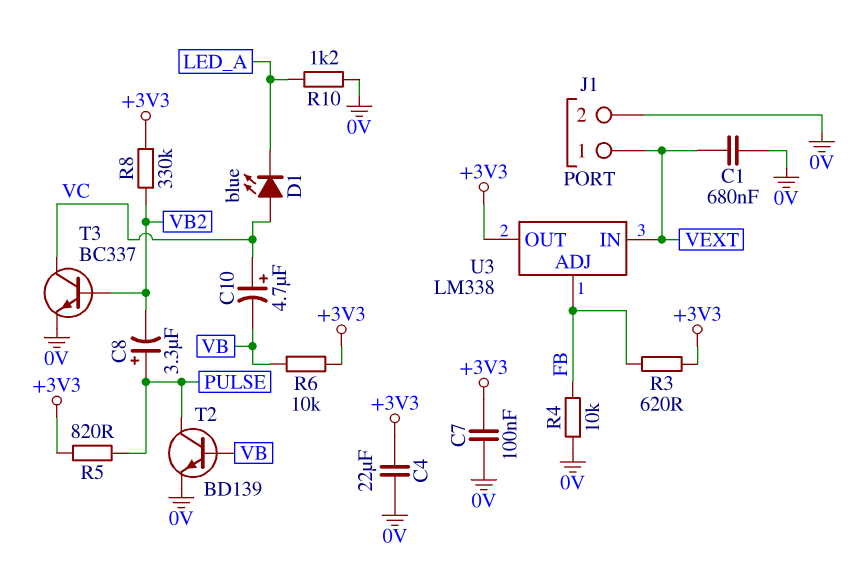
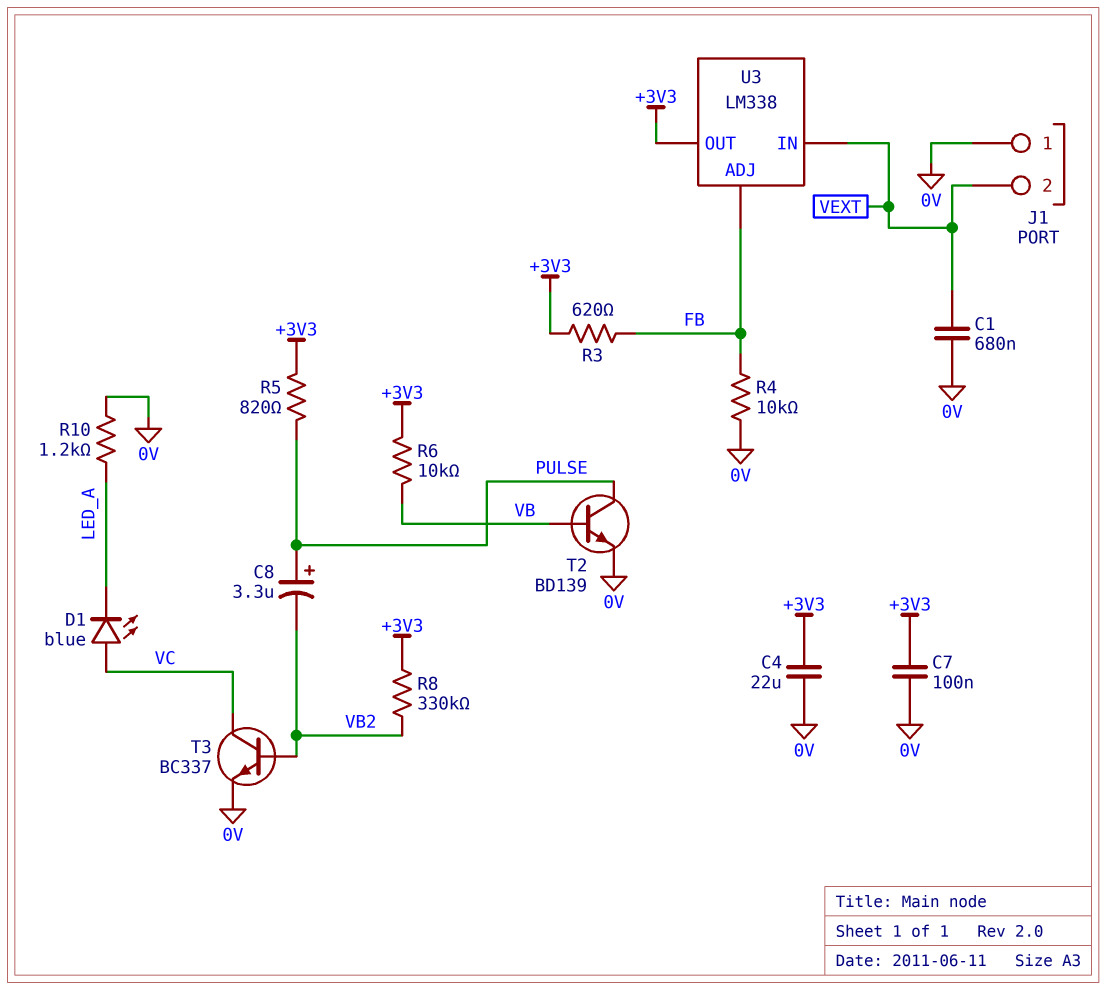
C10: 4.7uF (plus VC, minus VB) -> none
J1 pin 1: VEXT -> 0V
J1 pin 2: 0V -> VEXT

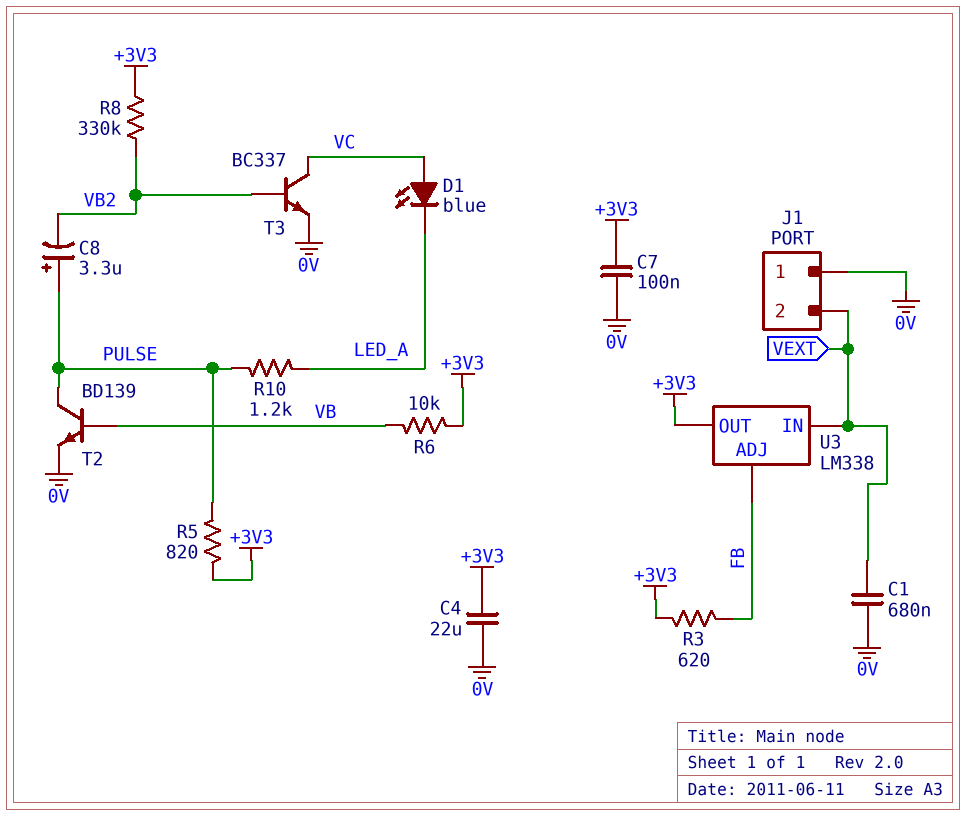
R4: 10k (0V, FB) -> none
R10: 1.2k (0V, LED_A) -> 1.2k (LED_A, PULSE)

